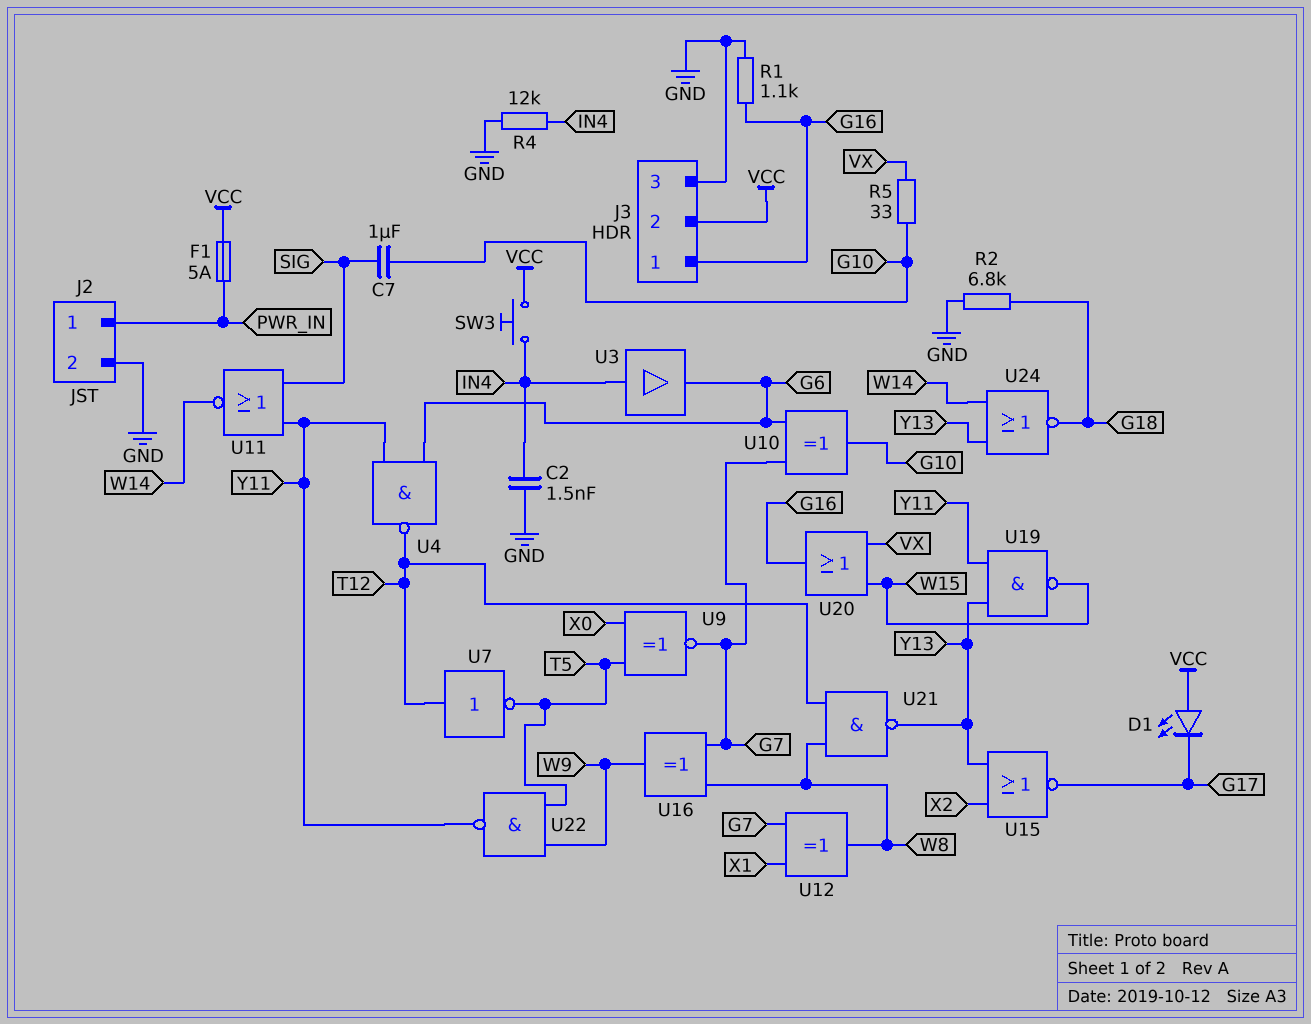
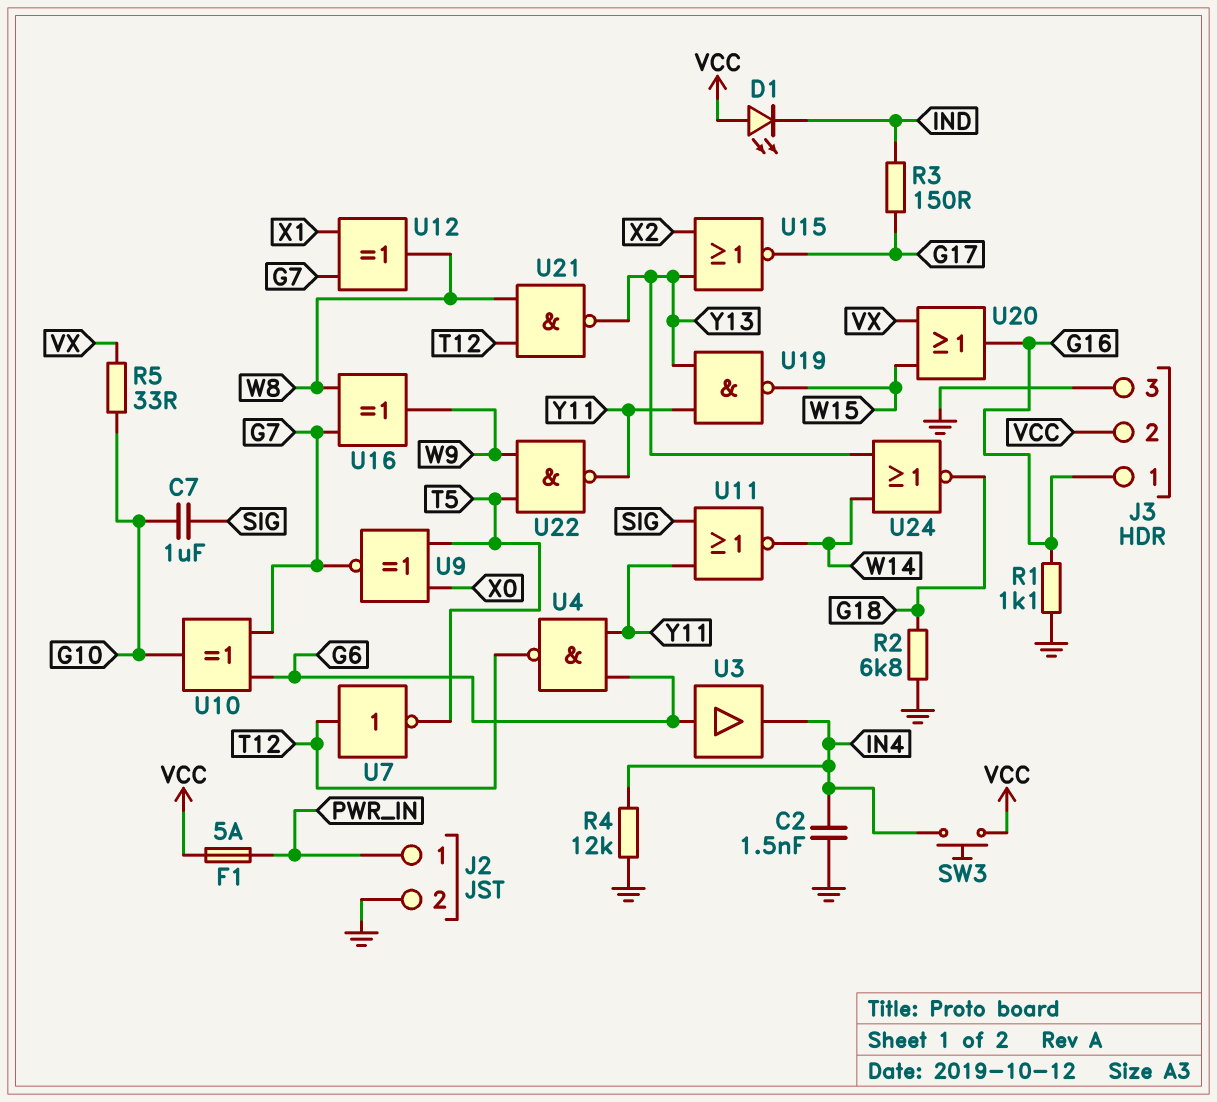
D1: LED (A VCC, K G17) -> LED (A VCC, K IND)
R3: none -> 150 (G17, IND)
U3: buffer (in IN4, out G6) -> buffer (in G6, out IN4)

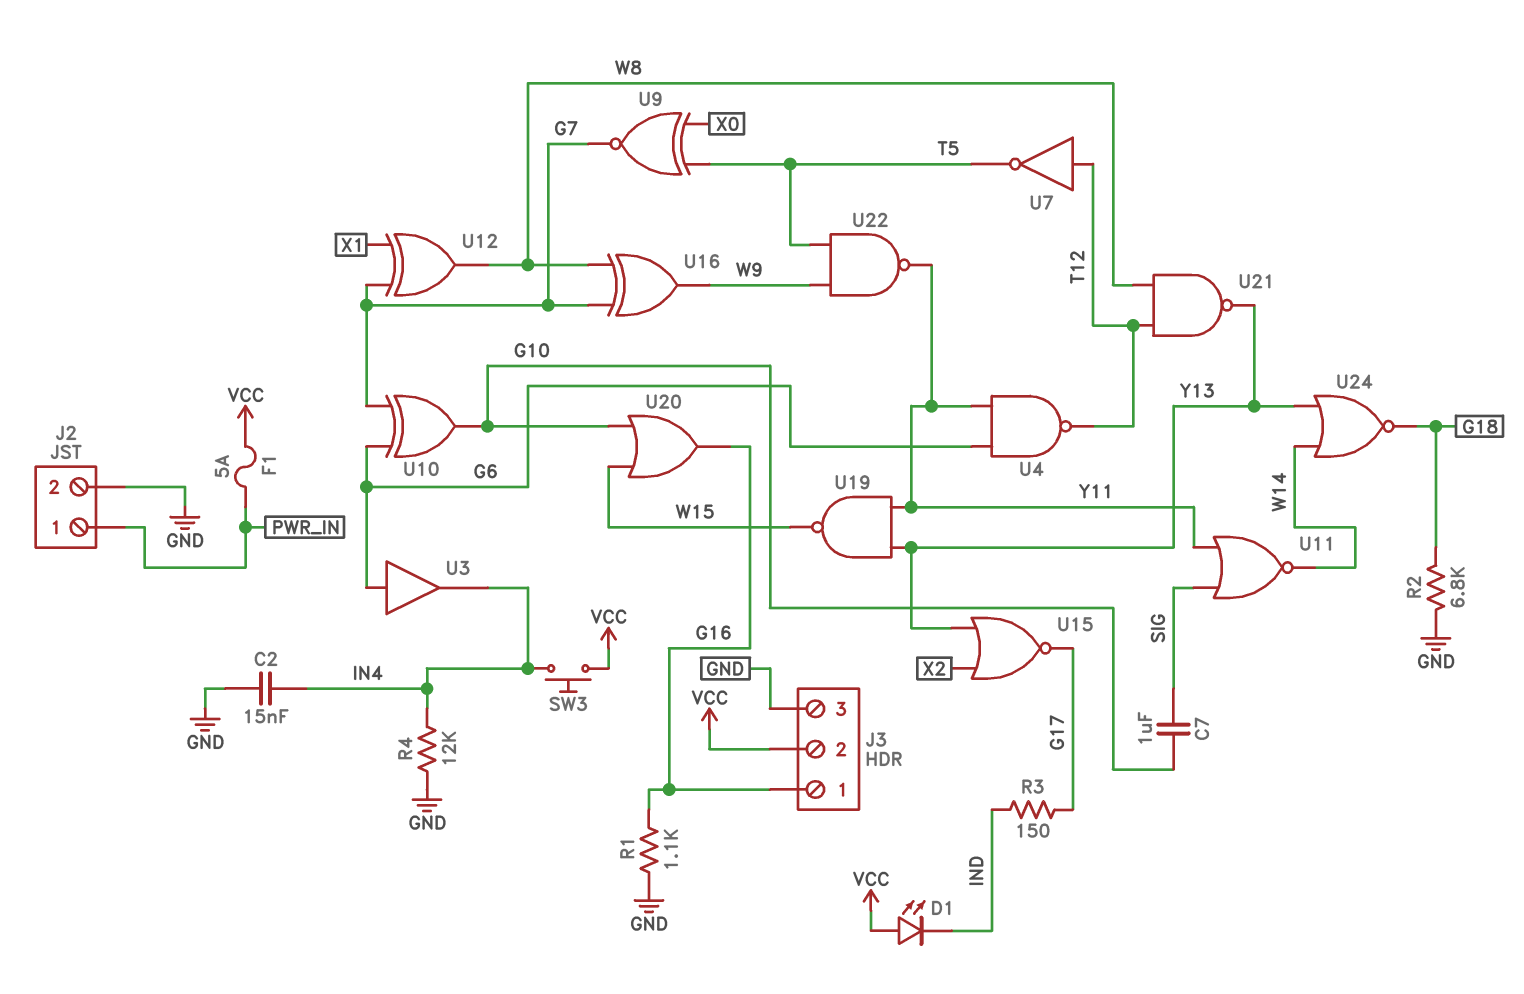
C2: 1.5nF (GND, IN4) -> 15nF (GND, IN4)
R5: 33 (G10, VX) -> none
U20: OR (in VX, in W15, out G16) -> OR (in G10, in W15, out G16)

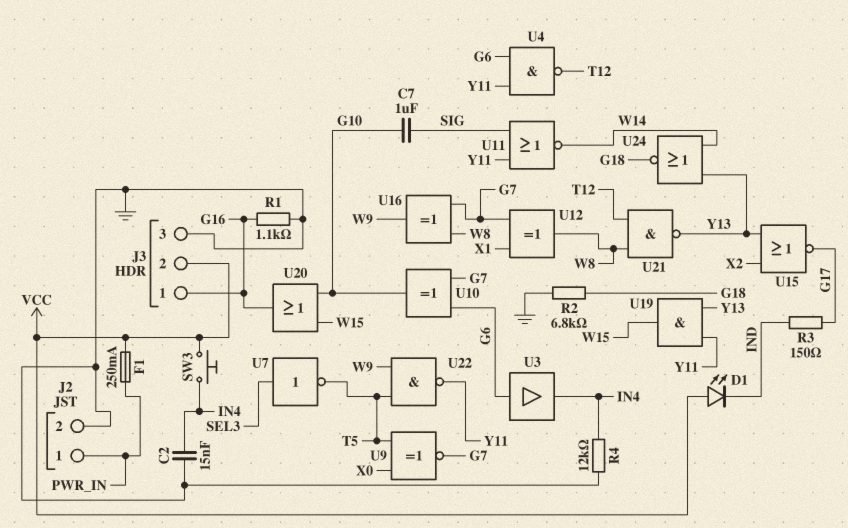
F1: 5A (PWR_IN, VCC) -> 250mA (PWR_IN, VCC)
U7: NOT (in T12, out T5) -> NOT (in SEL3, out T5)
U19: NAND (in Y11, in Y13, out W15) -> AND (in Y11, in Y13, out W15)

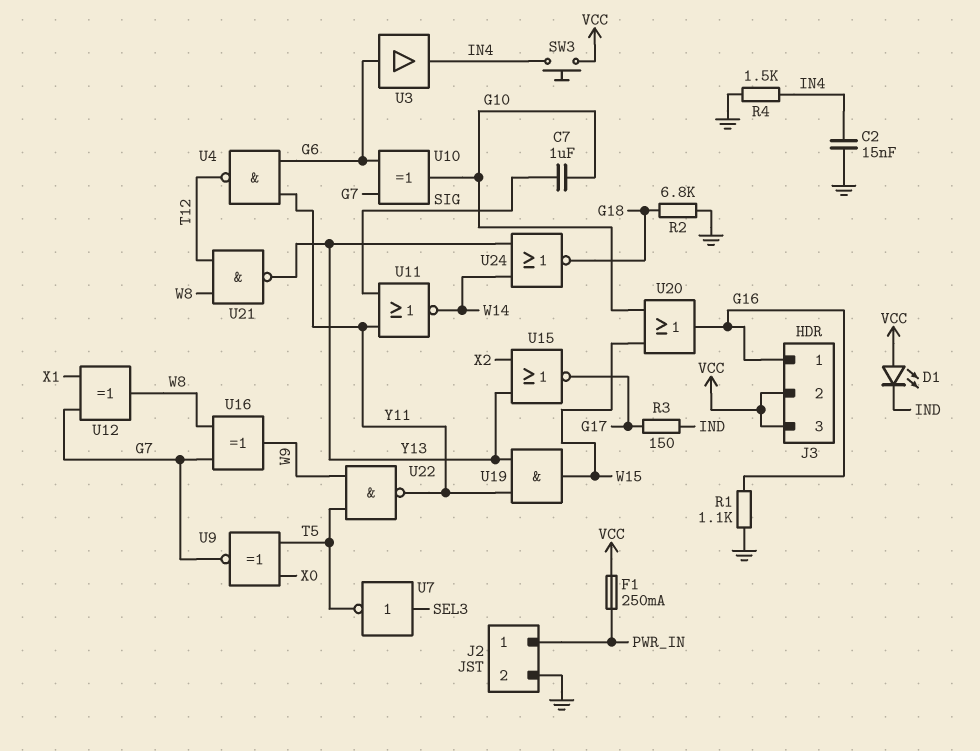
J3 pin 3: GND -> VCC
R4: 12k (GND, IN4) -> 1.5k (GND, IN4)

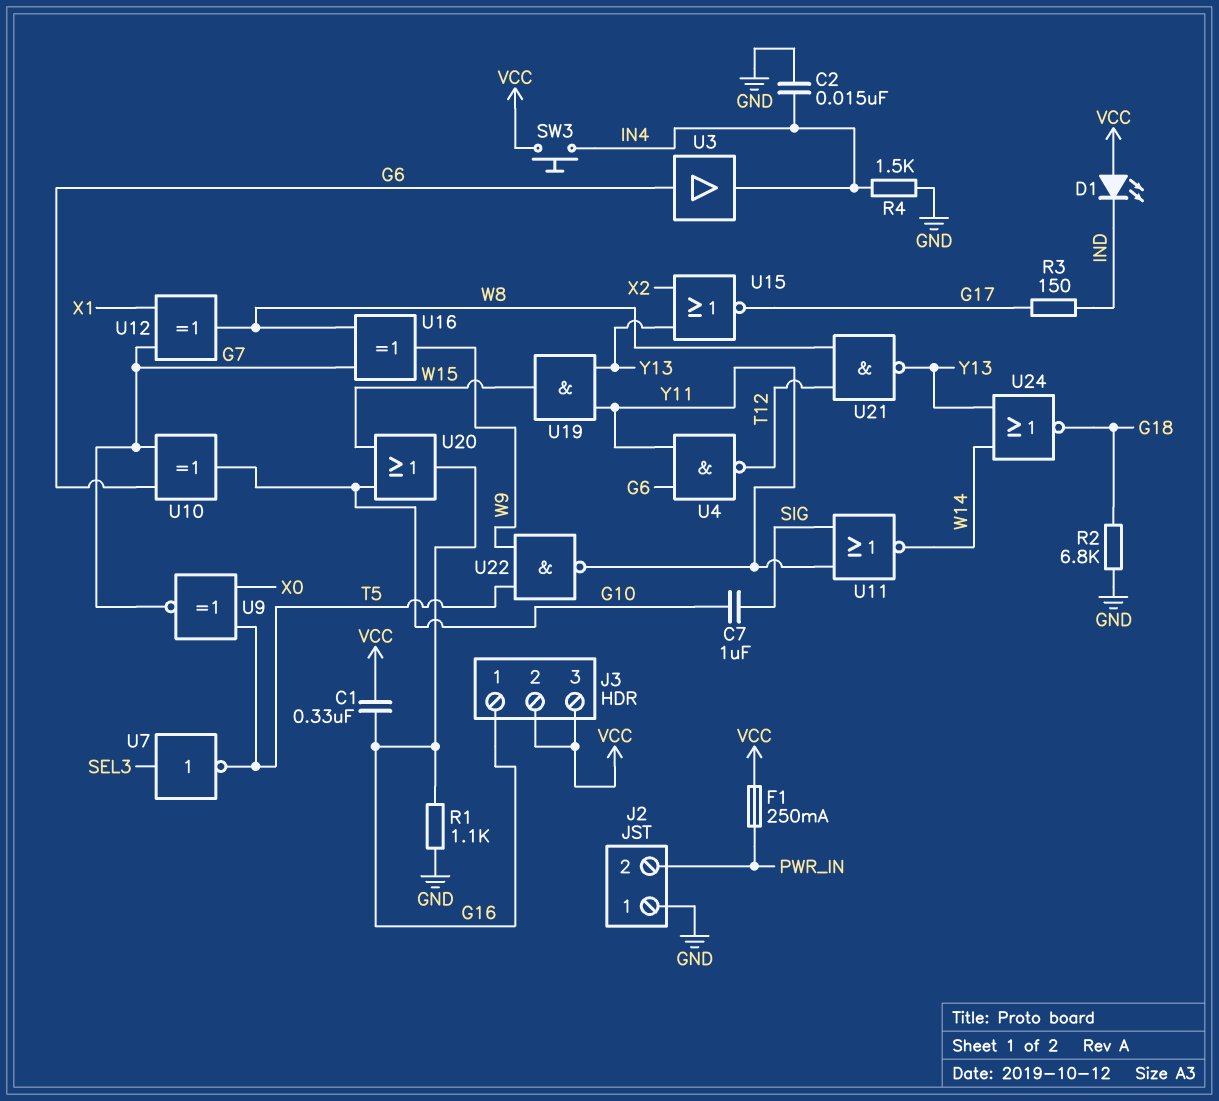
C1: none -> 330nF (G16, VCC)
J2 pin 1: PWR_IN -> GND
J2 pin 2: GND -> PWR_IN

